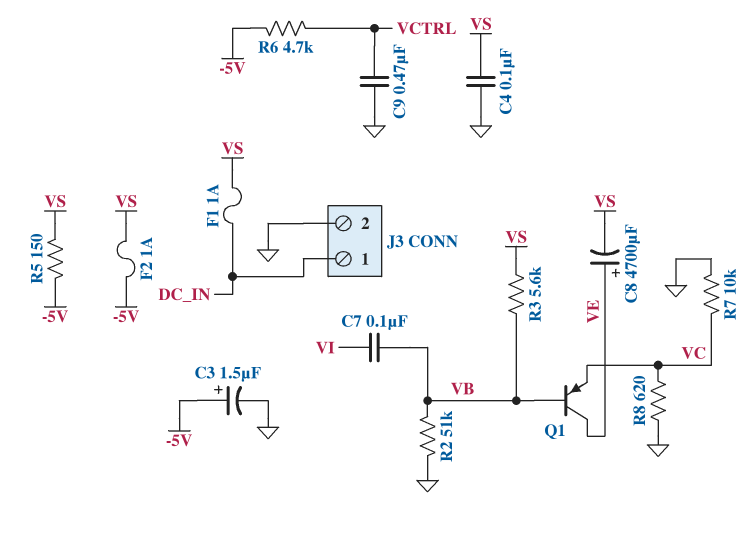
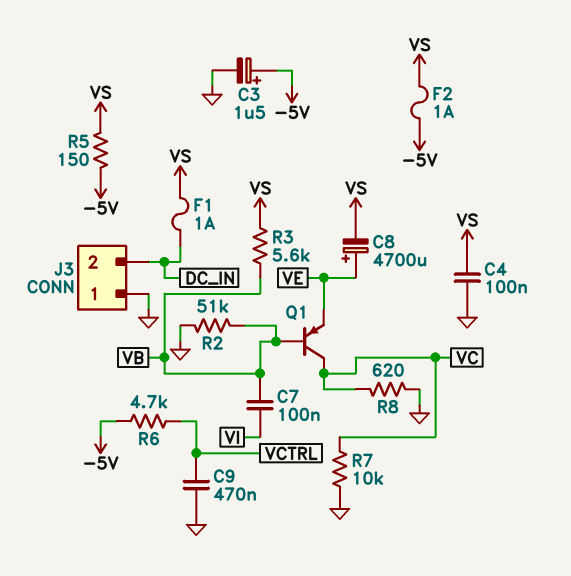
J3 pin 1: DC_IN -> GND
J3 pin 2: GND -> DC_IN
Q1: PNP (B VB, C VE, E VC) -> PNP (B VB, C VC, E VE)

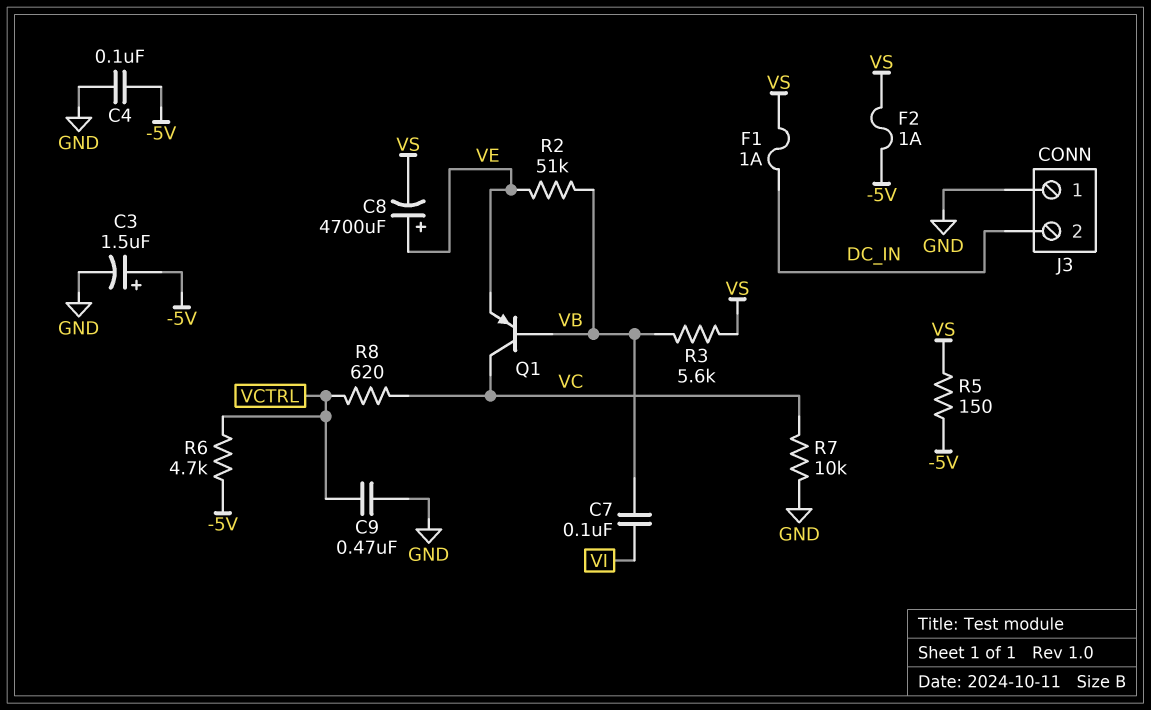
C4: 100nF (GND, VS) -> 100nF (-5V, GND)
R2: 51k (GND, VB) -> 51k (VB, VE)
R8: 620 (GND, VC) -> 620 (VC, VCTRL)

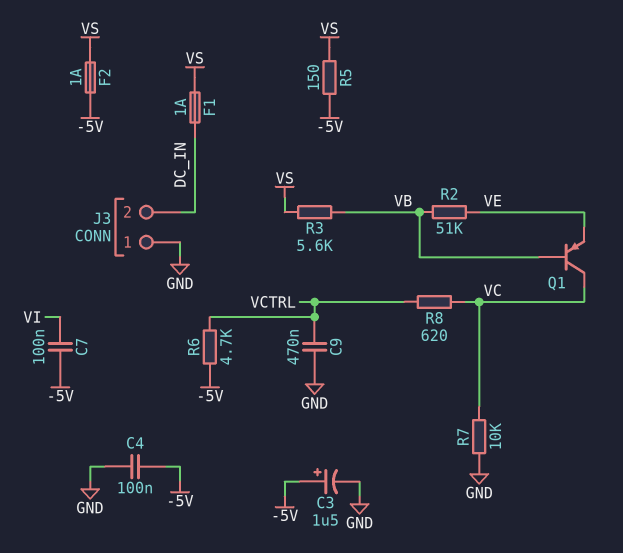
C7: 100nF (VB, VI) -> 100nF (-5V, VI)
C8: 4700uF (plus VE, minus VS) -> none

